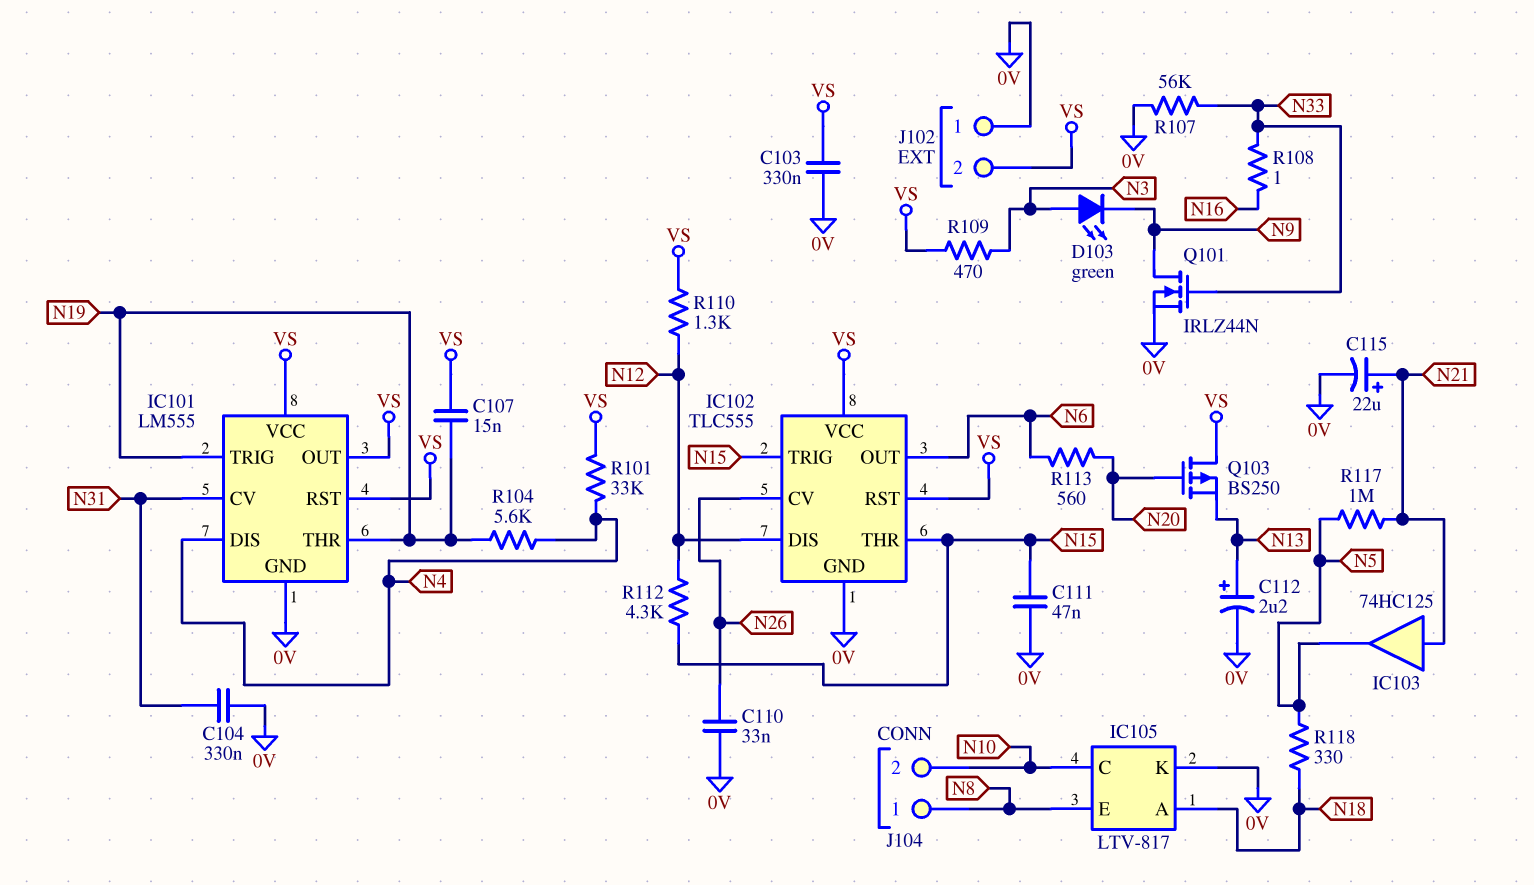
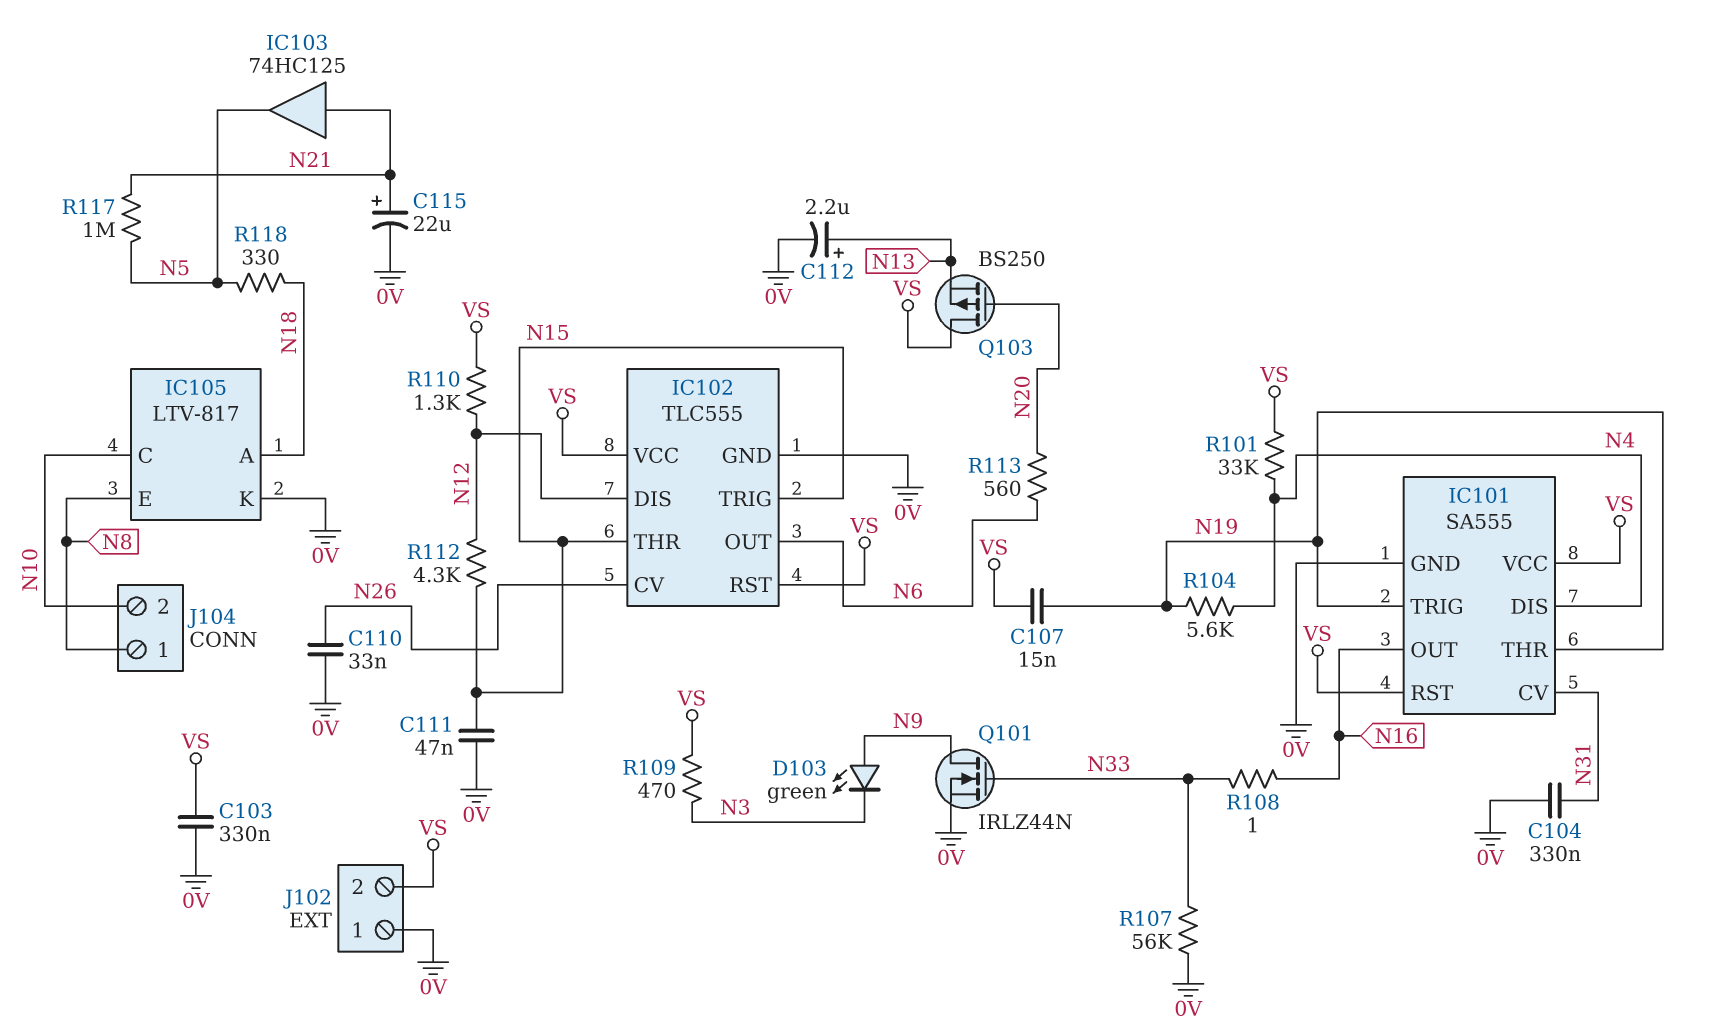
D103: LED green (A N3, K N9) -> LED green (A N9, K N3)
IC101: LM555 -> SA555
IC101 pin OUT: VS -> N16

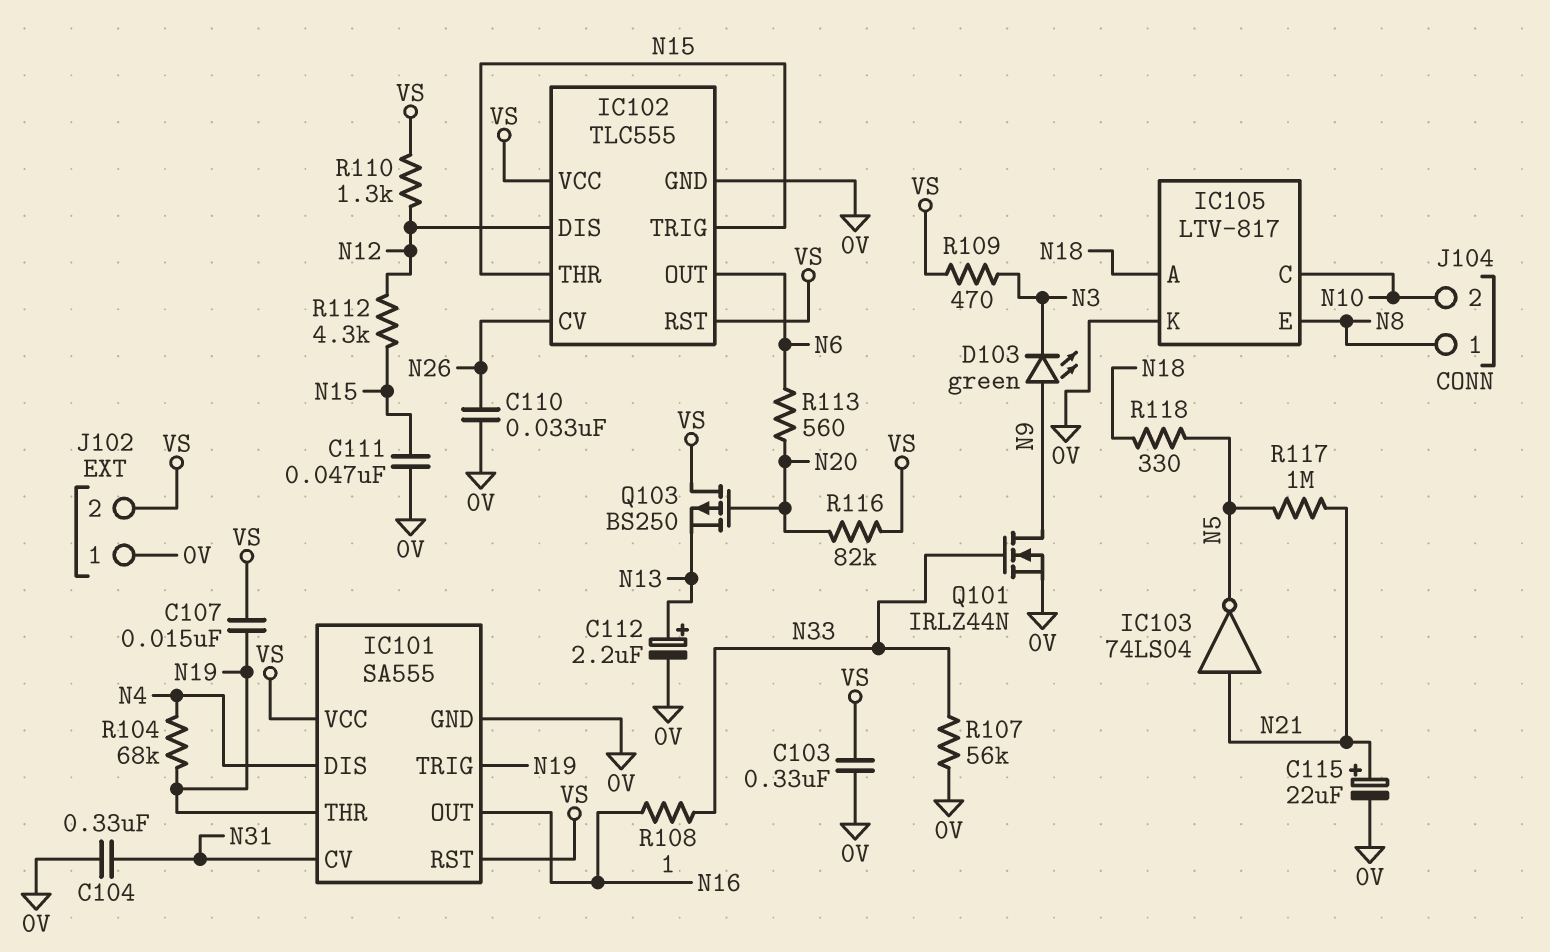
IC103: buffer 74HC125 (in N21, out N5) -> NOT 74LS04 (in N21, out N5)
R101: 33k (N4, VS) -> none
R104: 5.6k (N4, N19) -> 68k (N4, N19)
R116: none -> 82k (N20, VS)

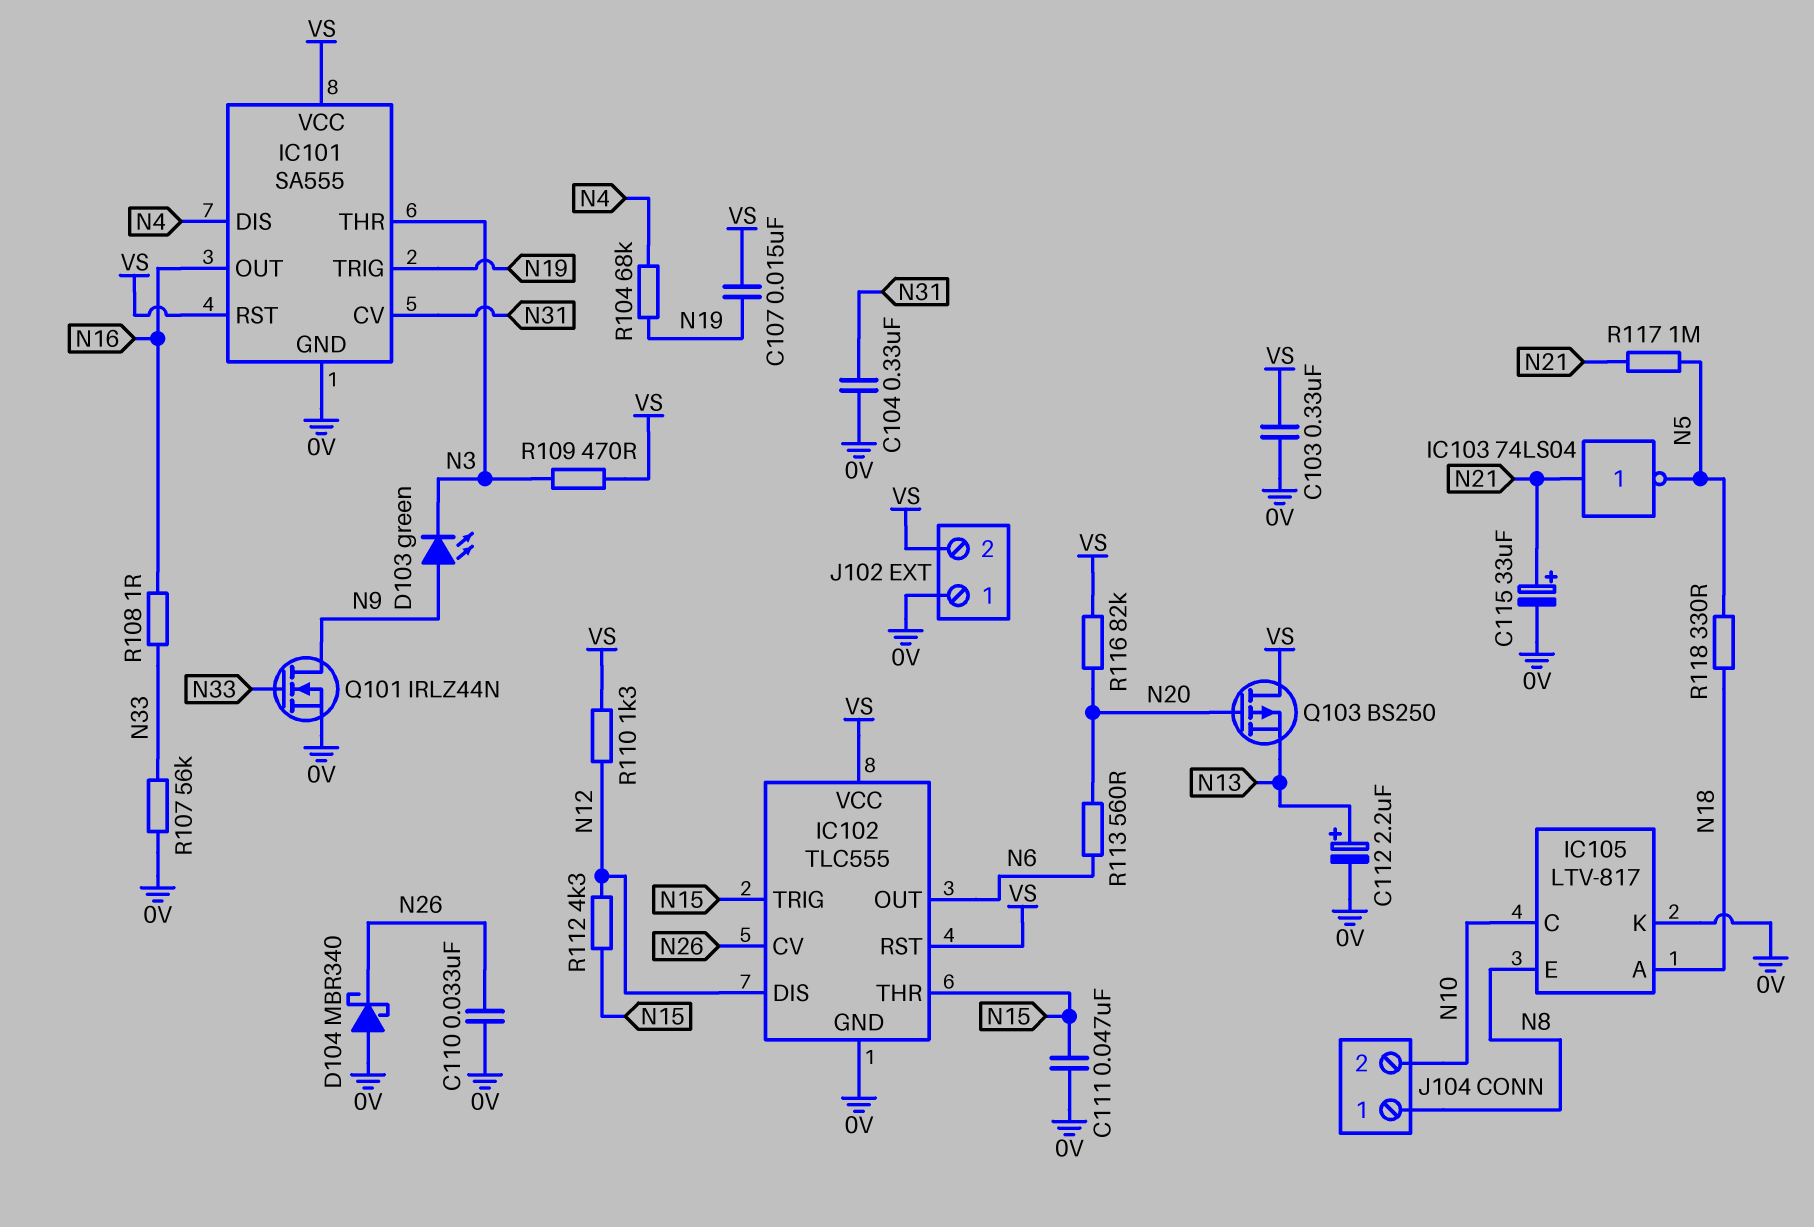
C115: 22uF (plus N21, minus 0V) -> 33uF (plus N21, minus 0V)
D104: none -> schottky MBR340 (A 0V, K N26)
IC101 pin THR: N19 -> N3

